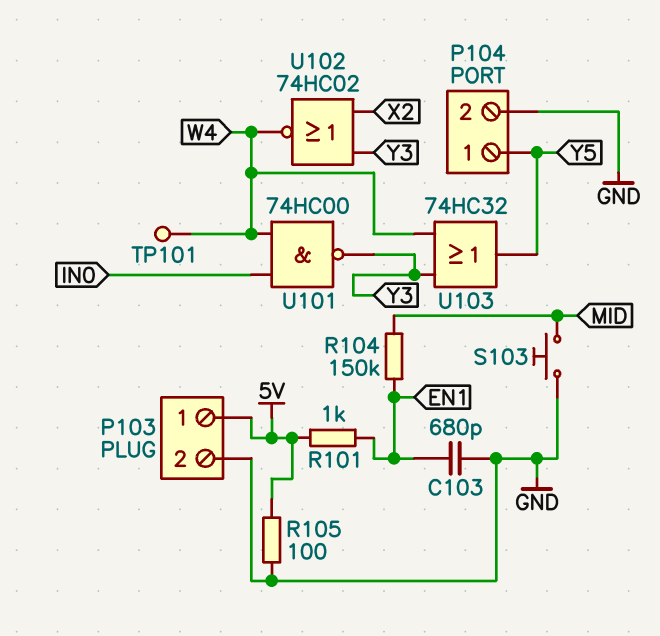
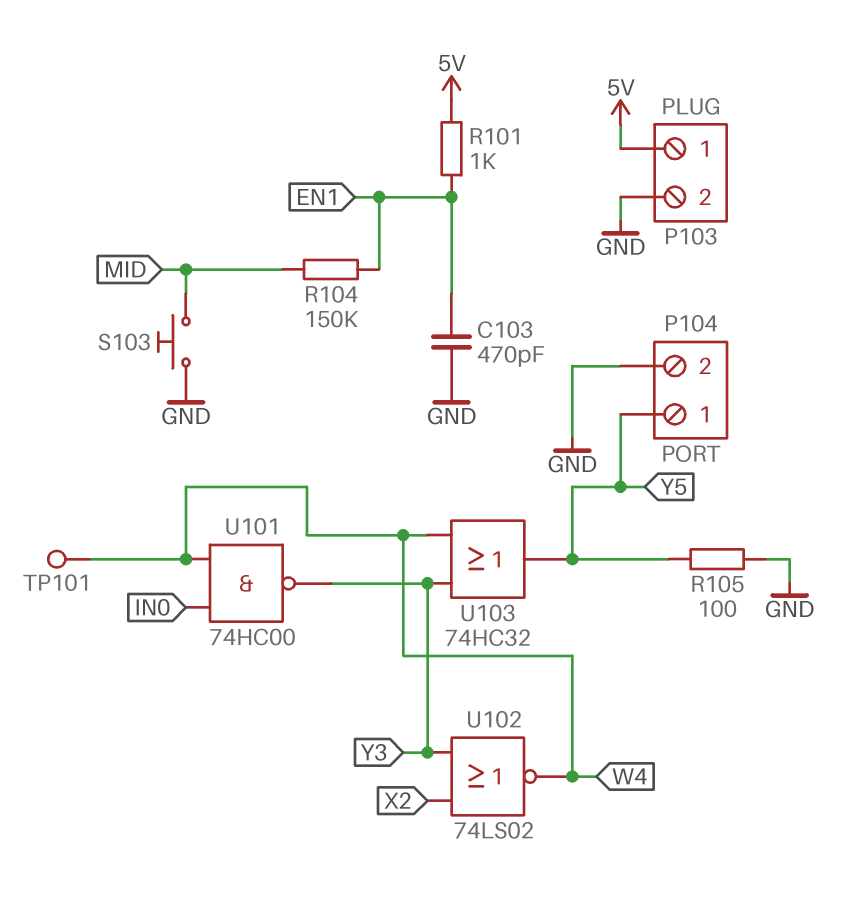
C103: 680pF (EN1, GND) -> 470pF (EN1, GND)
R105: 100 (5V, GND) -> 100 (GND, Y5)
U102: NOR 74HC02 (in X2, in Y3, out W4) -> NOR 74LS02 (in X2, in Y3, out W4)

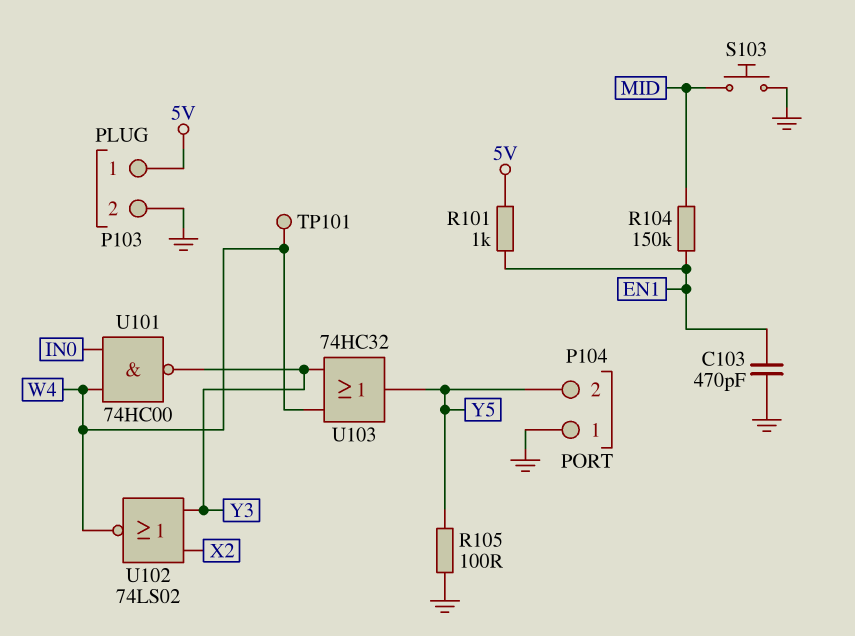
P104 pin 1: Y5 -> GND
P104 pin 2: GND -> Y5

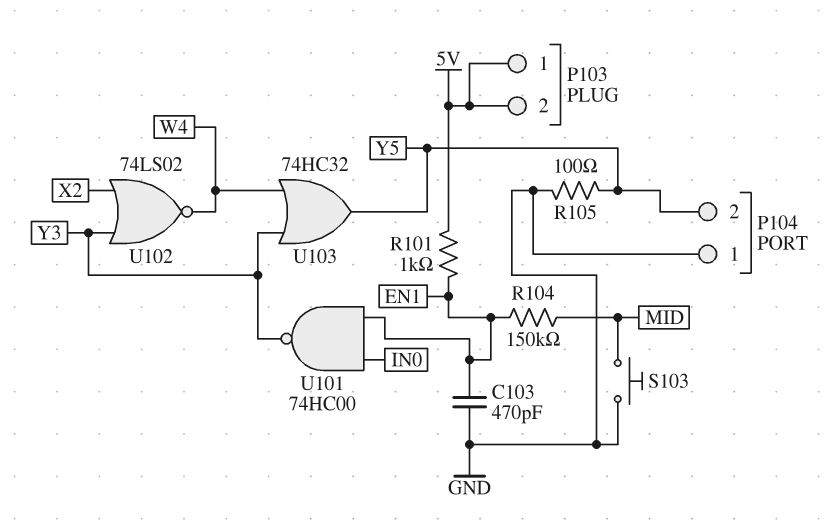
P103 pin 2: GND -> 5V
TP101: test point (W4) -> none
U101: NAND 74HC00 (in IN0, in W4, out Y3) -> NAND 74HC00 (in EN1, in IN0, out Y3)

